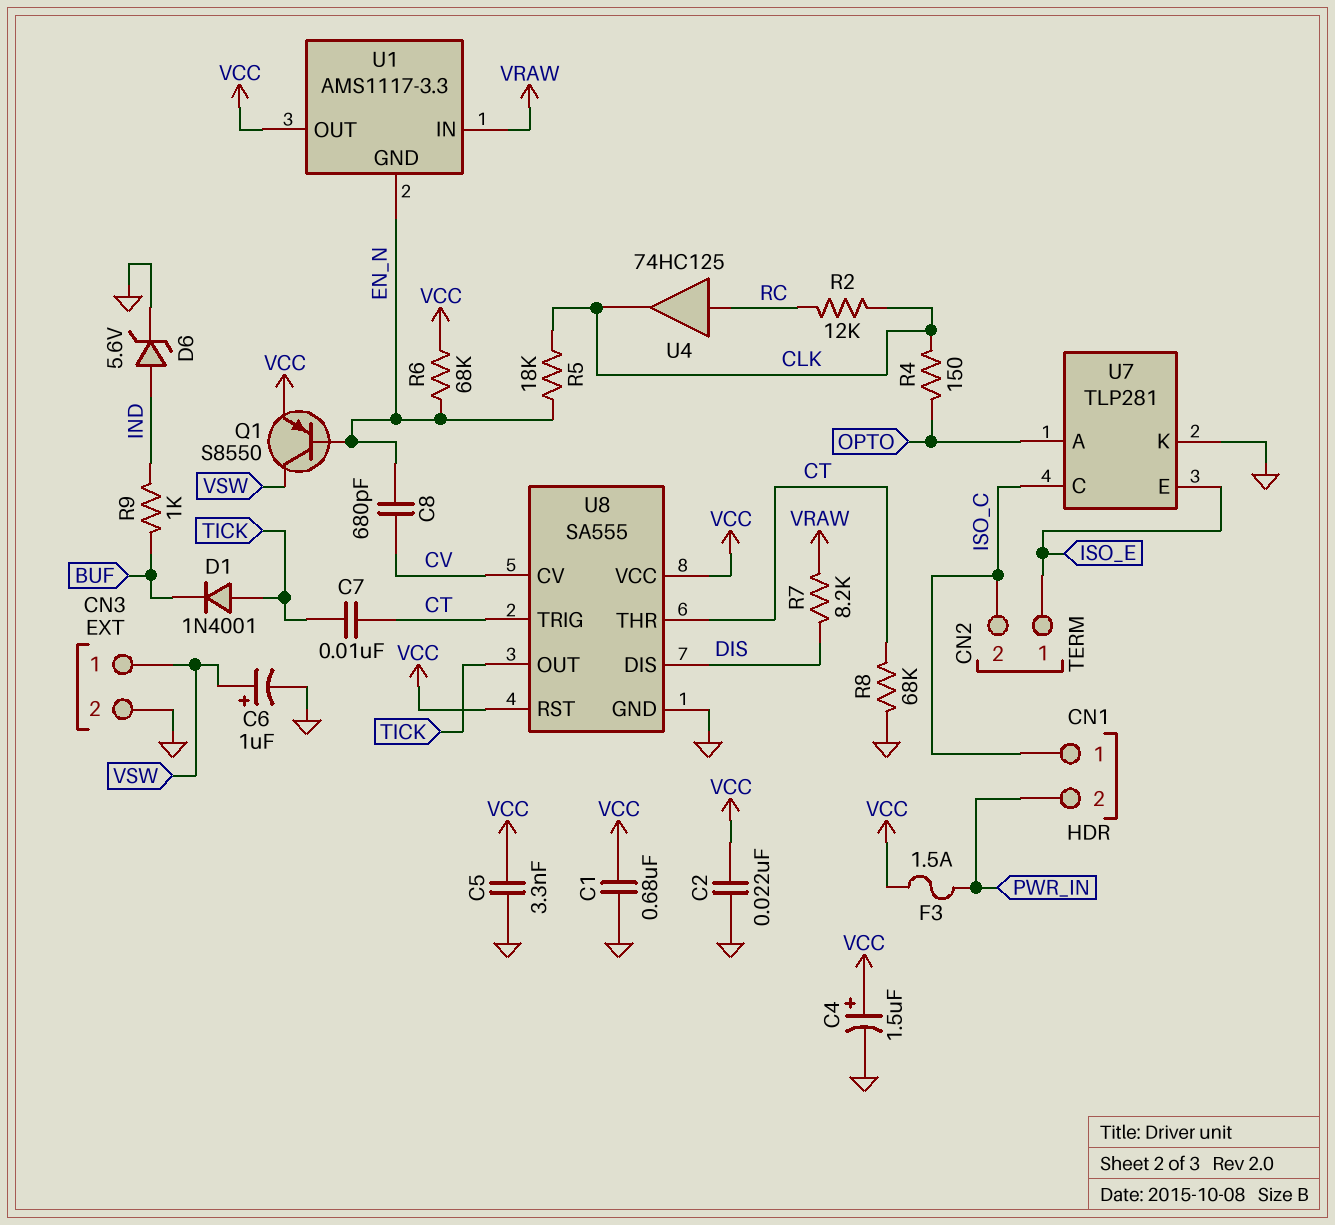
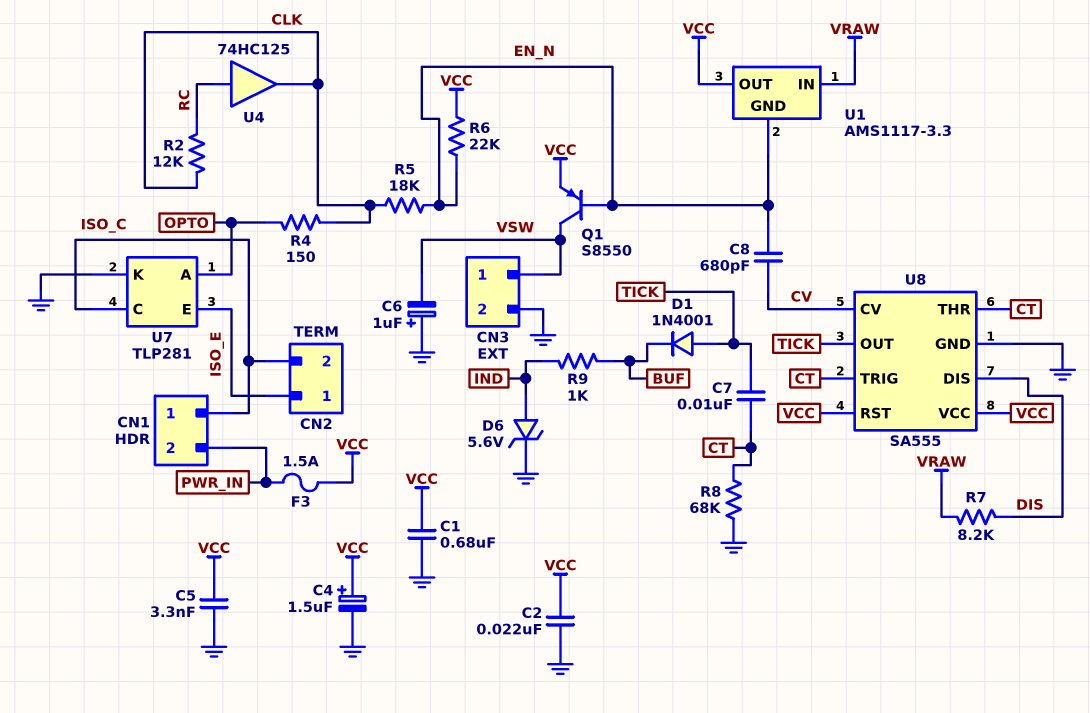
C6: 1uF (plus VSW, minus GND) -> 1uF (plus GND, minus VSW)
R6: 68k (EN_N, VCC) -> 22k (EN_N, VCC)

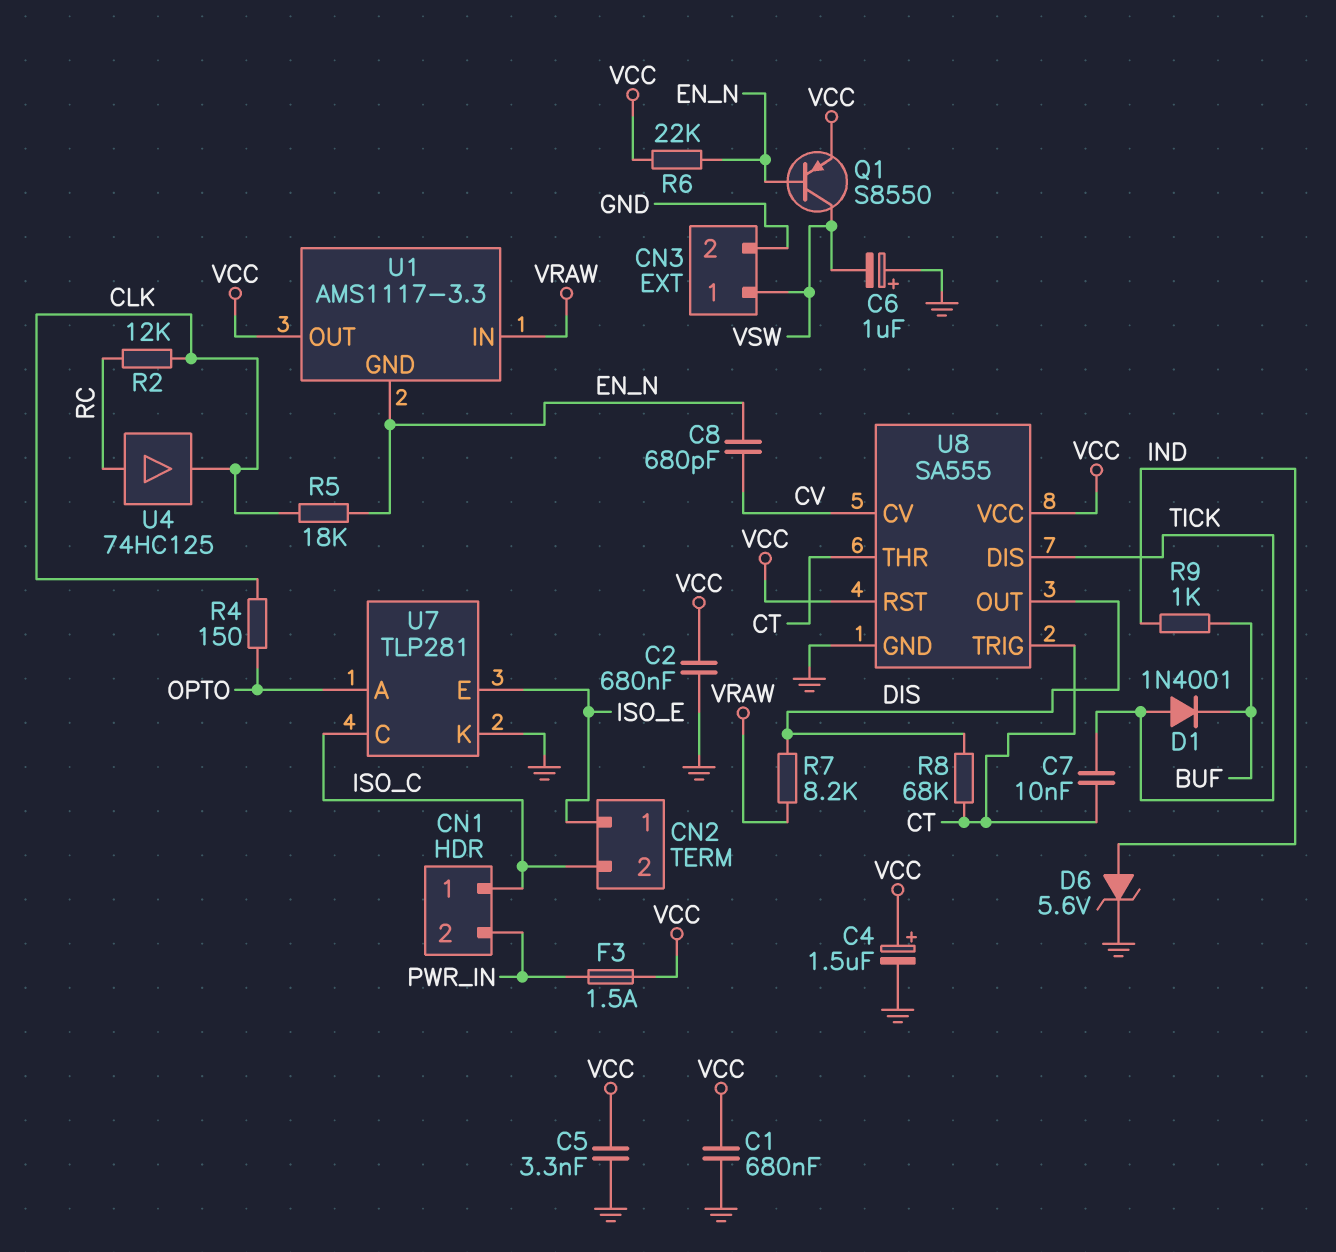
C2: 22nF (GND, VCC) -> 680nF (GND, VCC)
R8: 68k (CT, GND) -> 68k (CT, DIS)
U8 pin DIS: DIS -> TICK
U8 pin OUT: TICK -> DIS

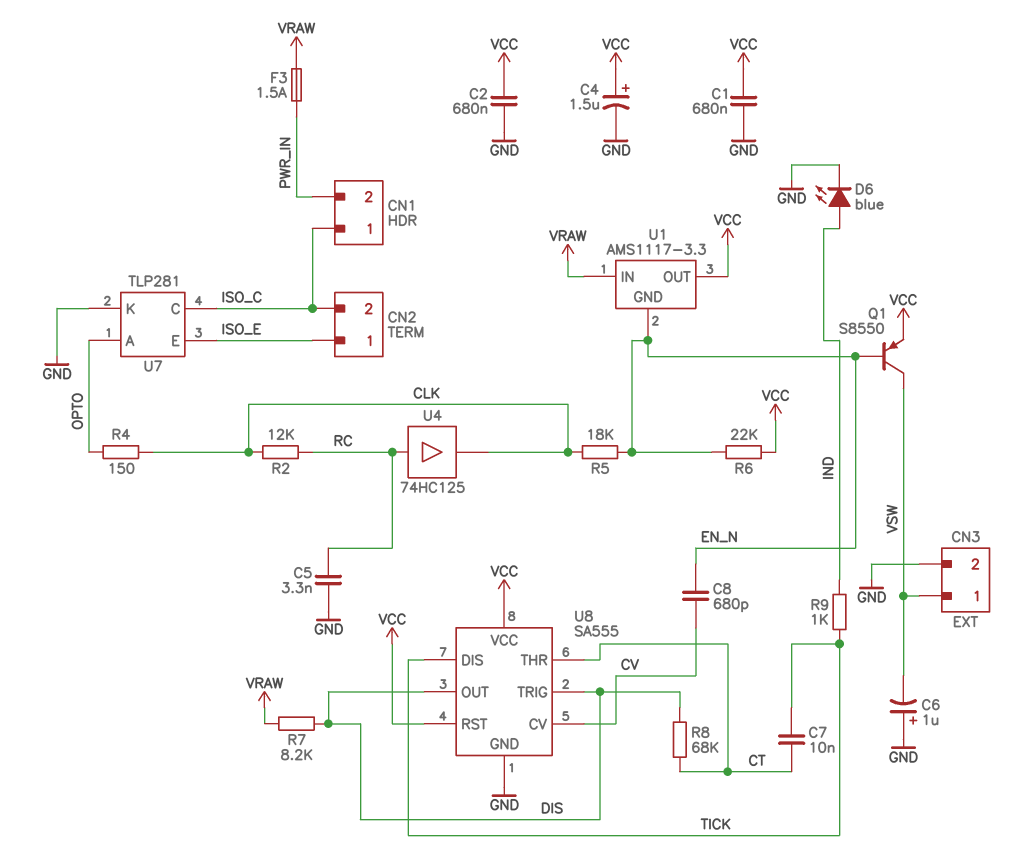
C5: 3.3nF (GND, VCC) -> 3.3nF (GND, RC)
D1: diode 1N4001 (A TICK, K BUF) -> none
D6: zener 5.6V (A IND, K GND) -> LED blue (A IND, K GND)
F3: 1.5A (PWR_IN, VCC) -> 1.5A (PWR_IN, VRAW)
R9: 1k (BUF, IND) -> 1k (IND, TICK)
U8 pin TRIG: CT -> DIS

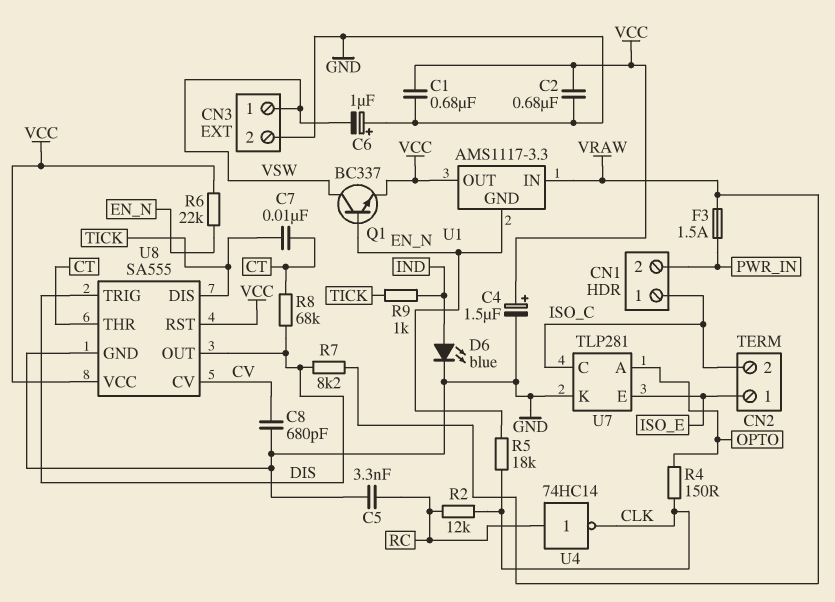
C8: 680pF (CV, EN_N) -> 680pF (CV, GND)
Q1: PNP S8550 (B EN_N, C VSW, E VCC) -> NPN BC337 (B EN_N, C VSW, E VCC)
U4: buffer 74HC125 (in RC, out CLK) -> NOT 74HC14 (in RC, out CLK)

